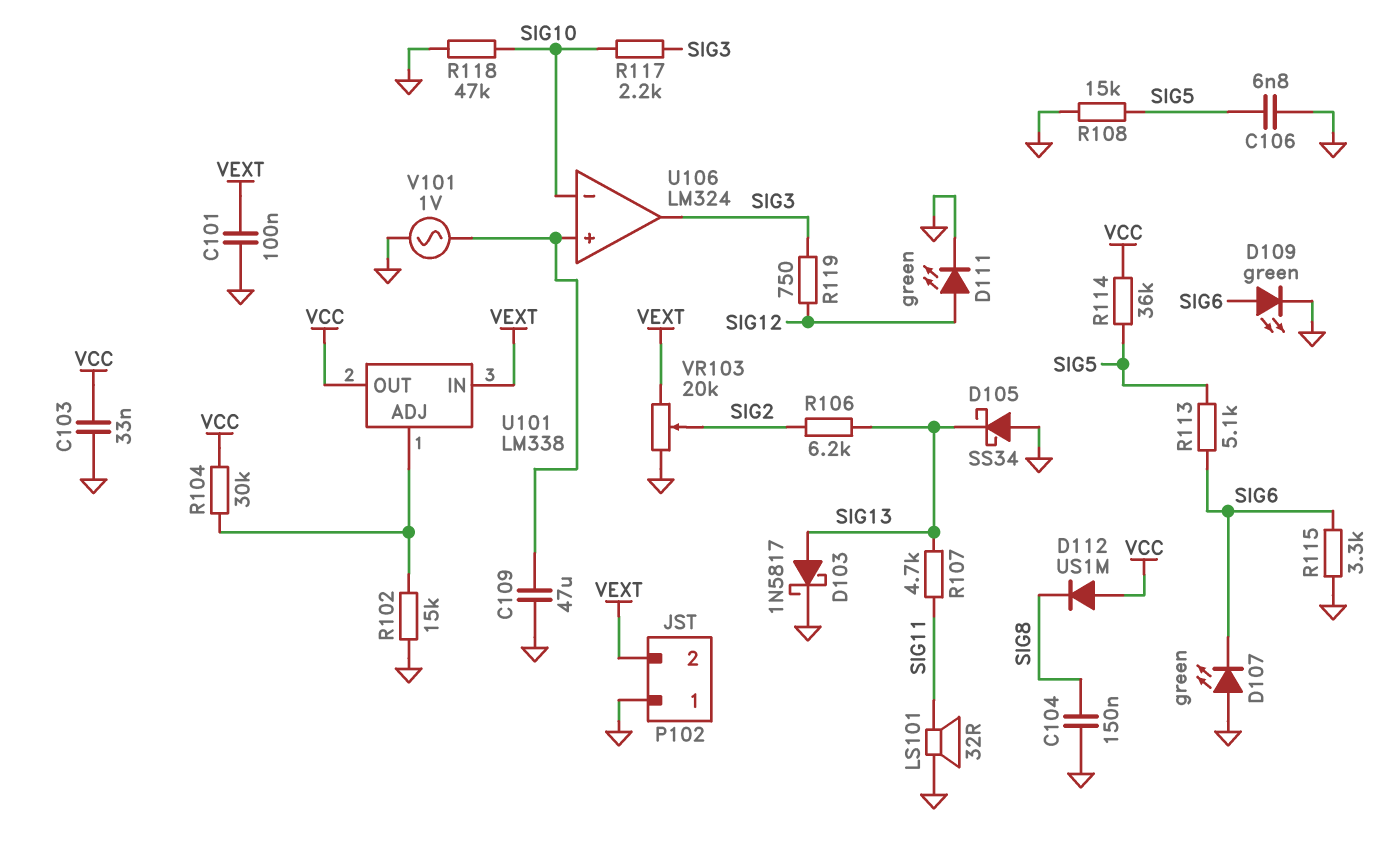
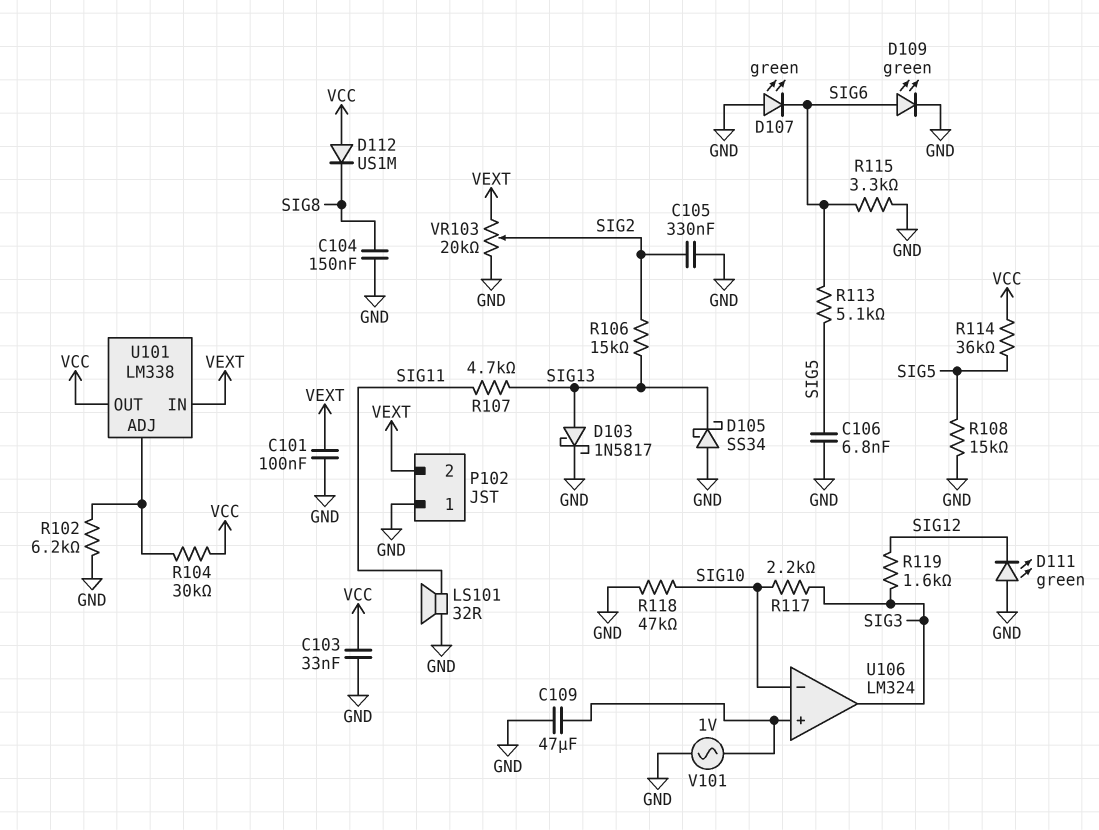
C105: none -> 330nF (GND, SIG2)
D111: LED green (A SIG12, K GND) -> LED green (A GND, K SIG12)
R102: 15k (GND, U101/ADJ) -> 6.2k (GND, U101/ADJ)
R106: 6.2k (SIG2, SIG13) -> 15k (SIG2, SIG13)
R119: 750 (SIG3, SIG12) -> 1.6k (SIG3, SIG12)

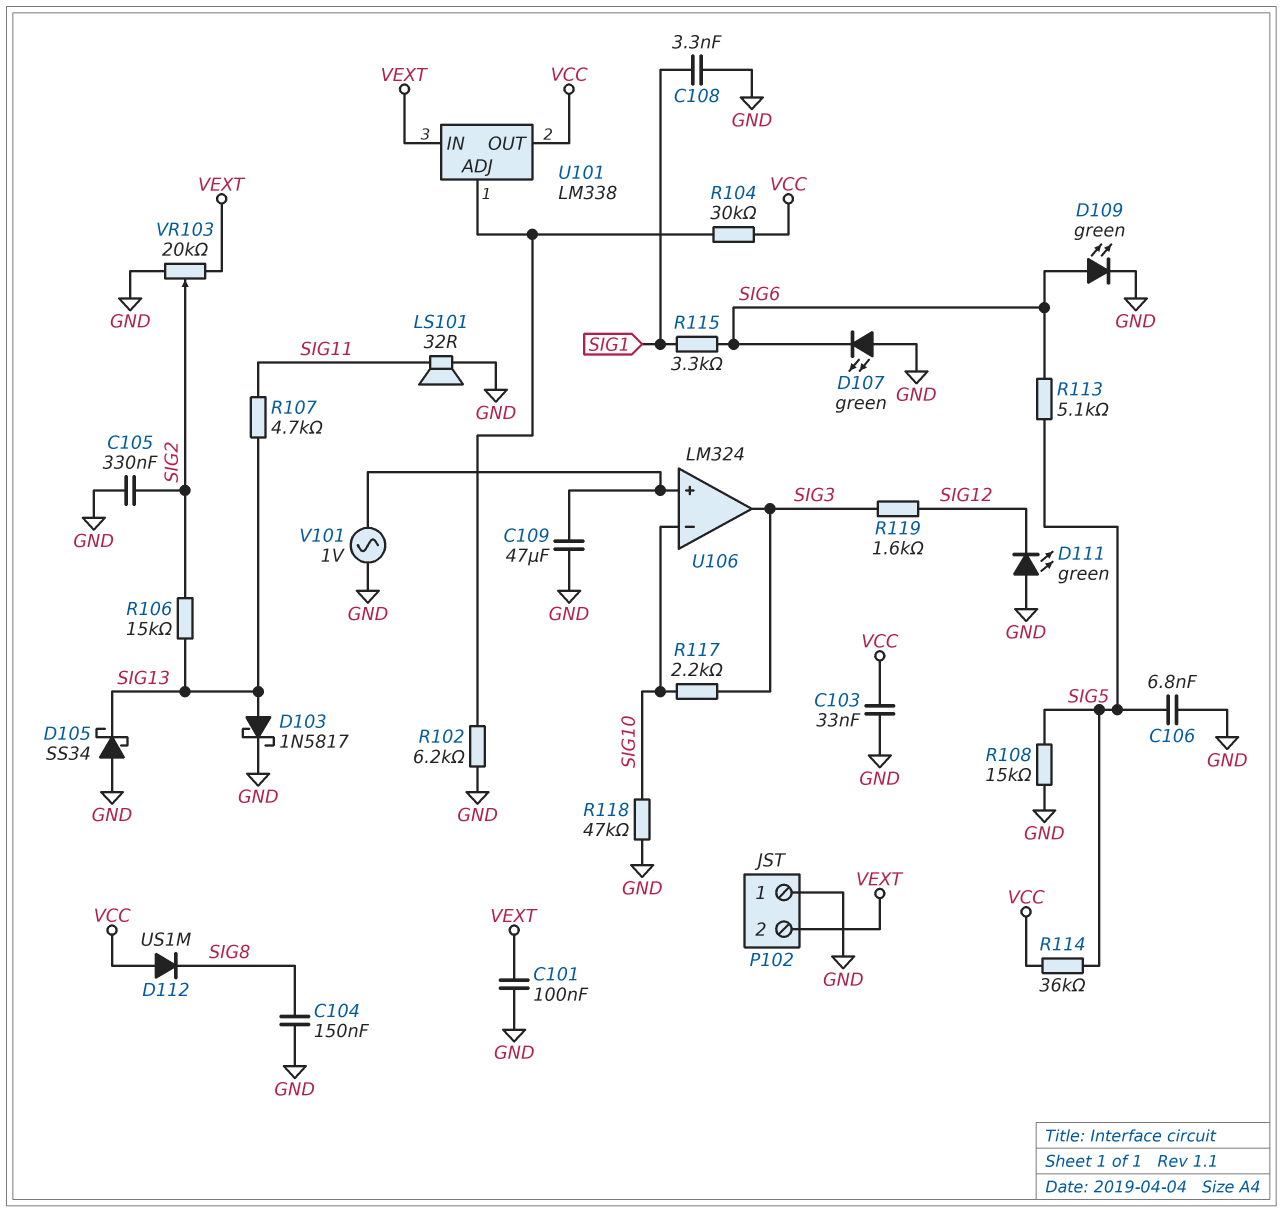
C108: none -> 3.3nF (GND, SIG1)
R115: 3.3k (GND, SIG6) -> 3.3k (SIG1, SIG6)

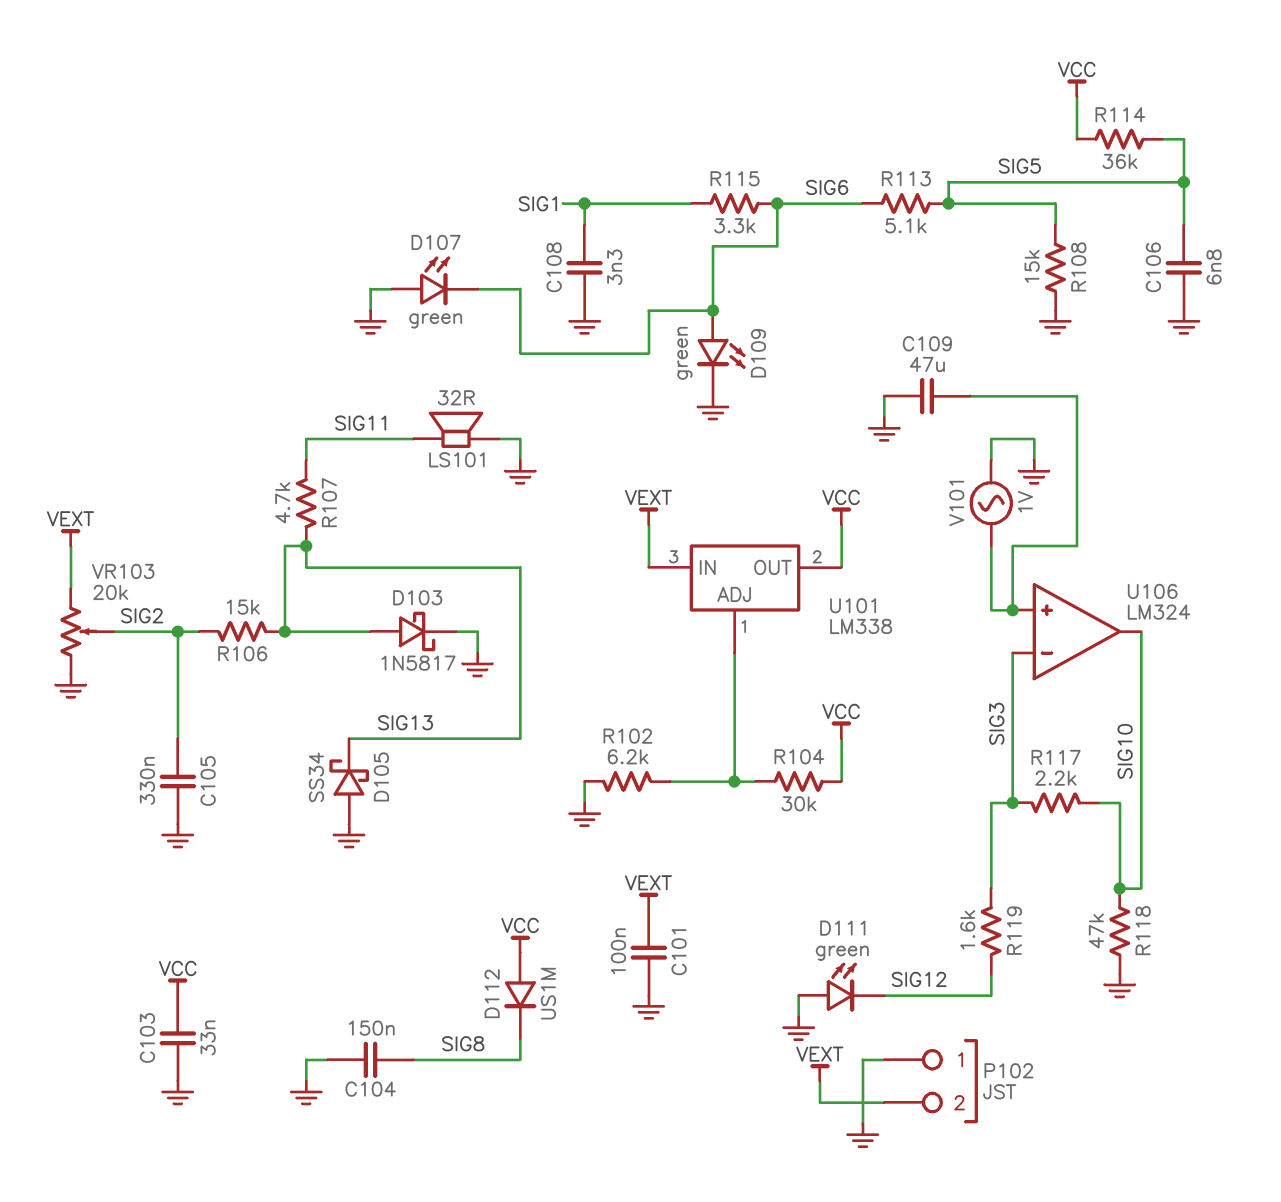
U106 pin in-: SIG10 -> SIG3
U106 pin out: SIG3 -> SIG10

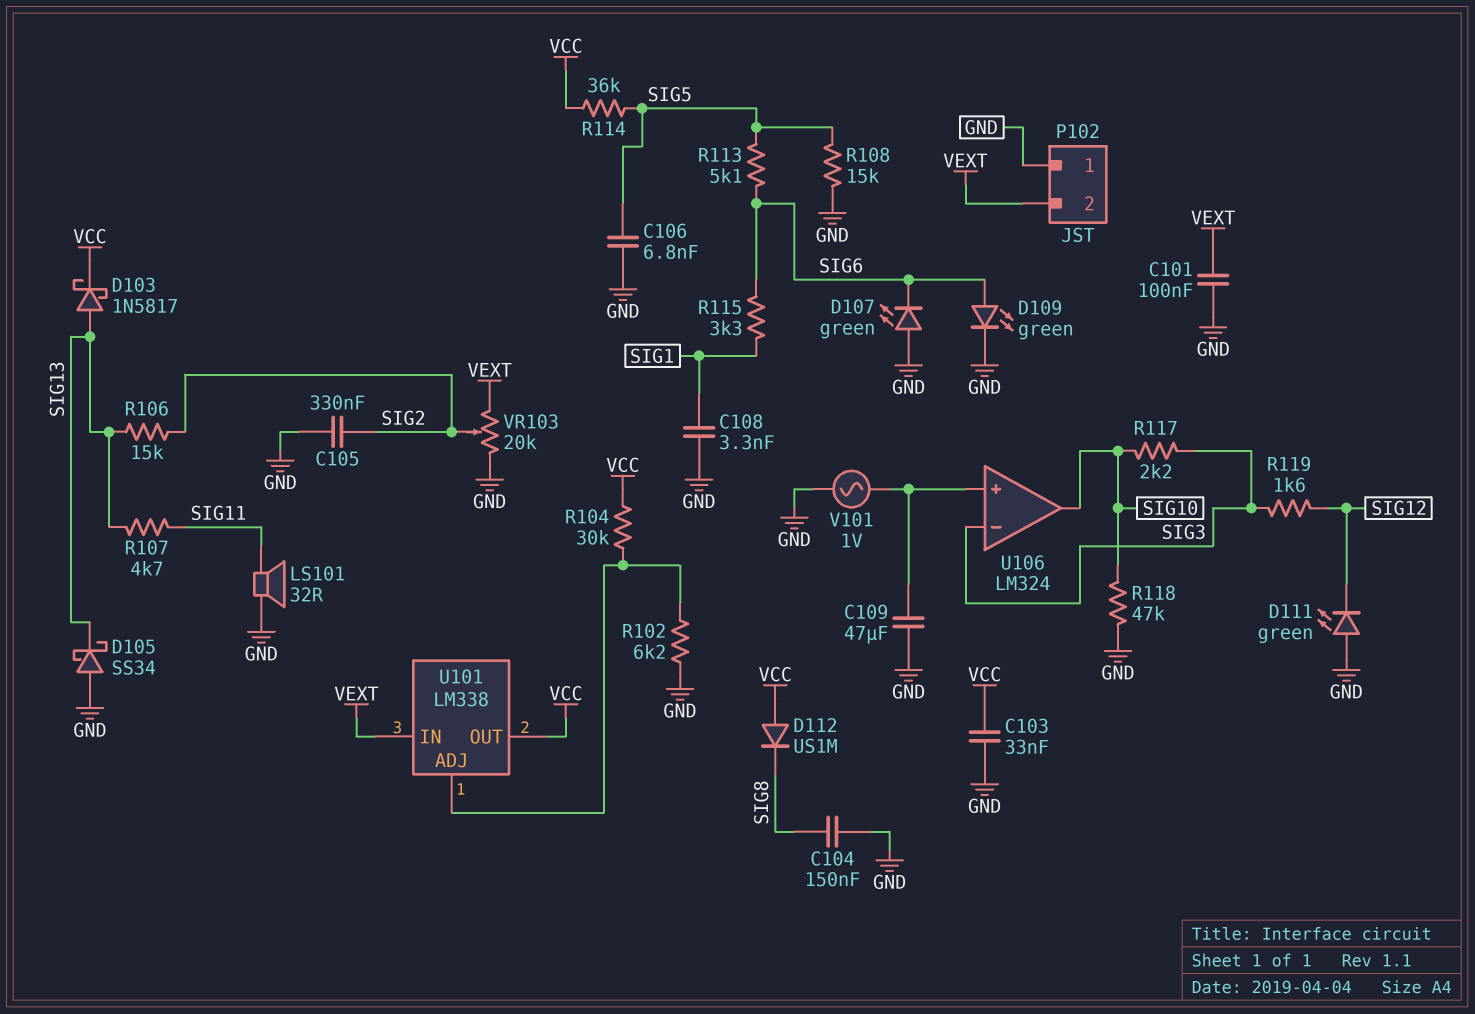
D103: schottky 1N5817 (A SIG13, K GND) -> schottky 1N5817 (A SIG13, K VCC)

